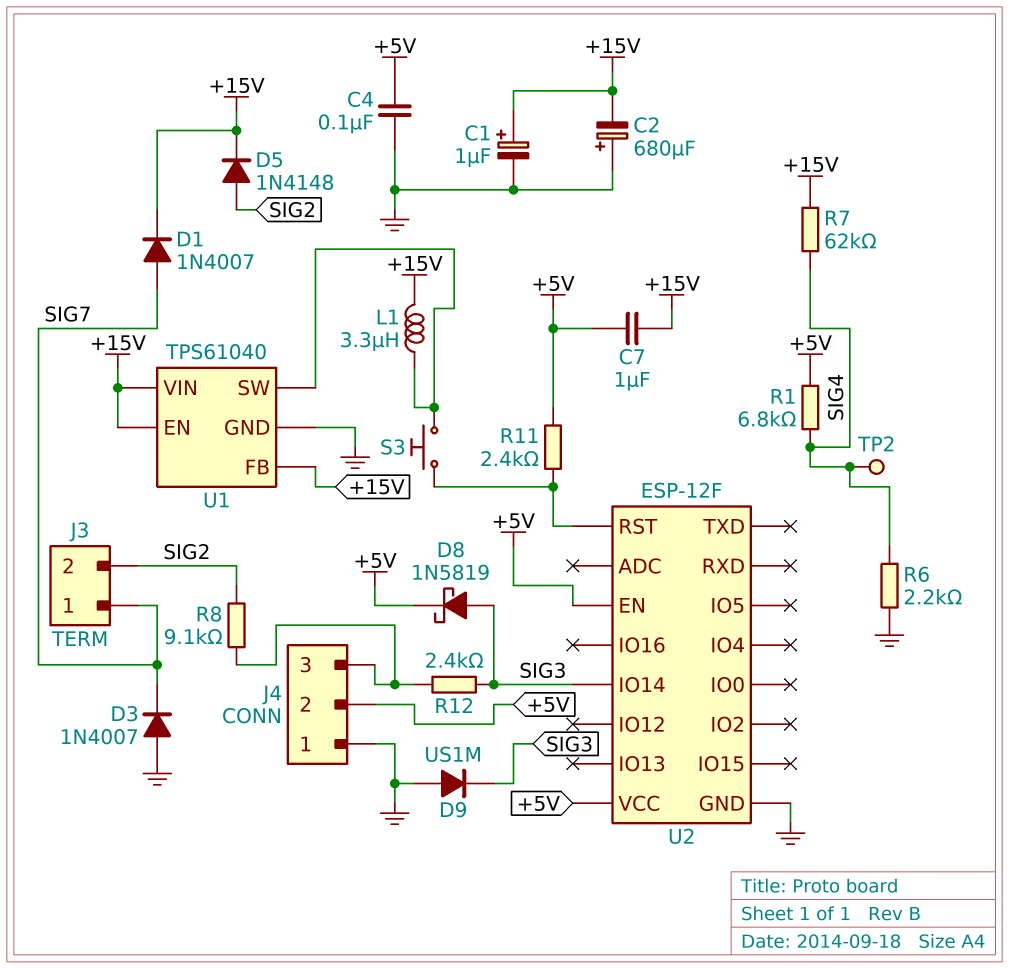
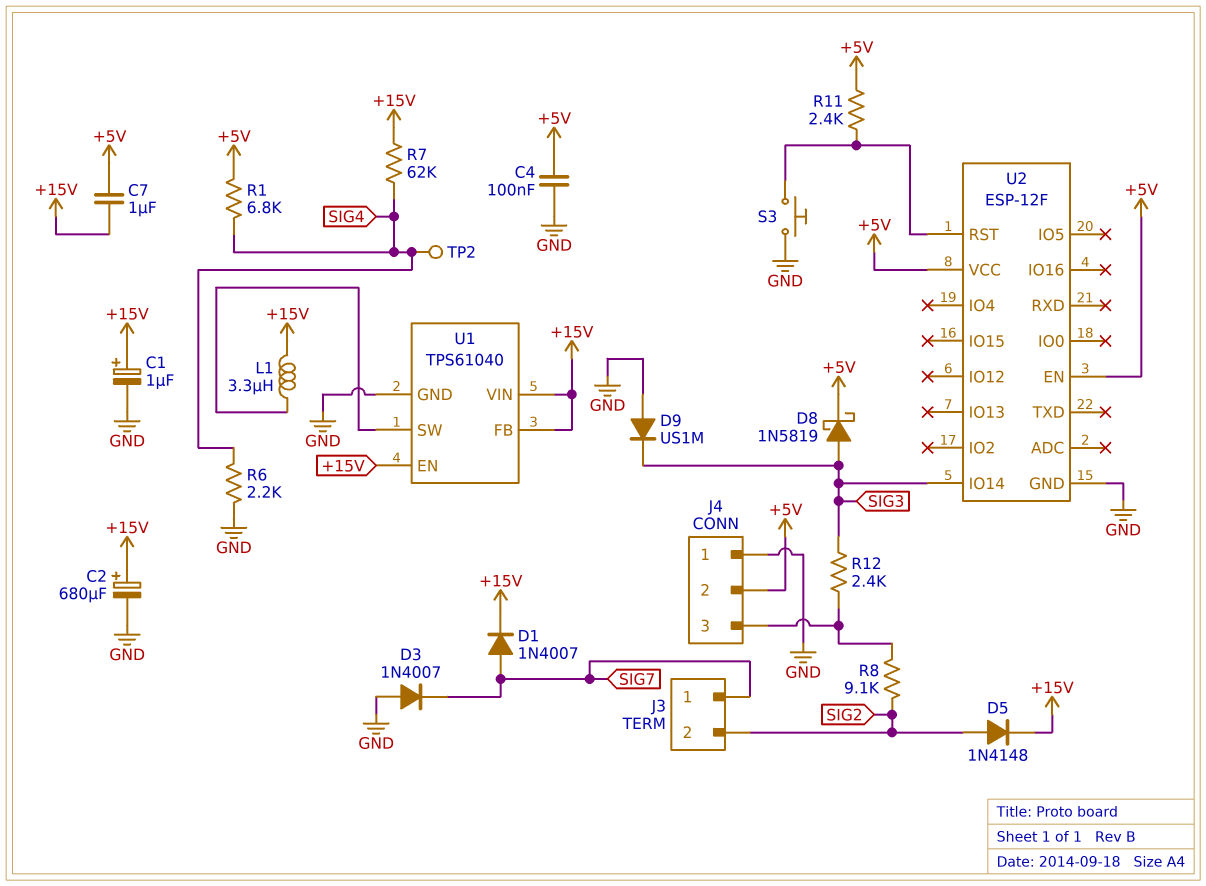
C2: 680uF (plus GND, minus +15V) -> 680uF (plus +15V, minus GND)
S3: button (U1/SW, U2/RST) -> button (GND, U2/RST)

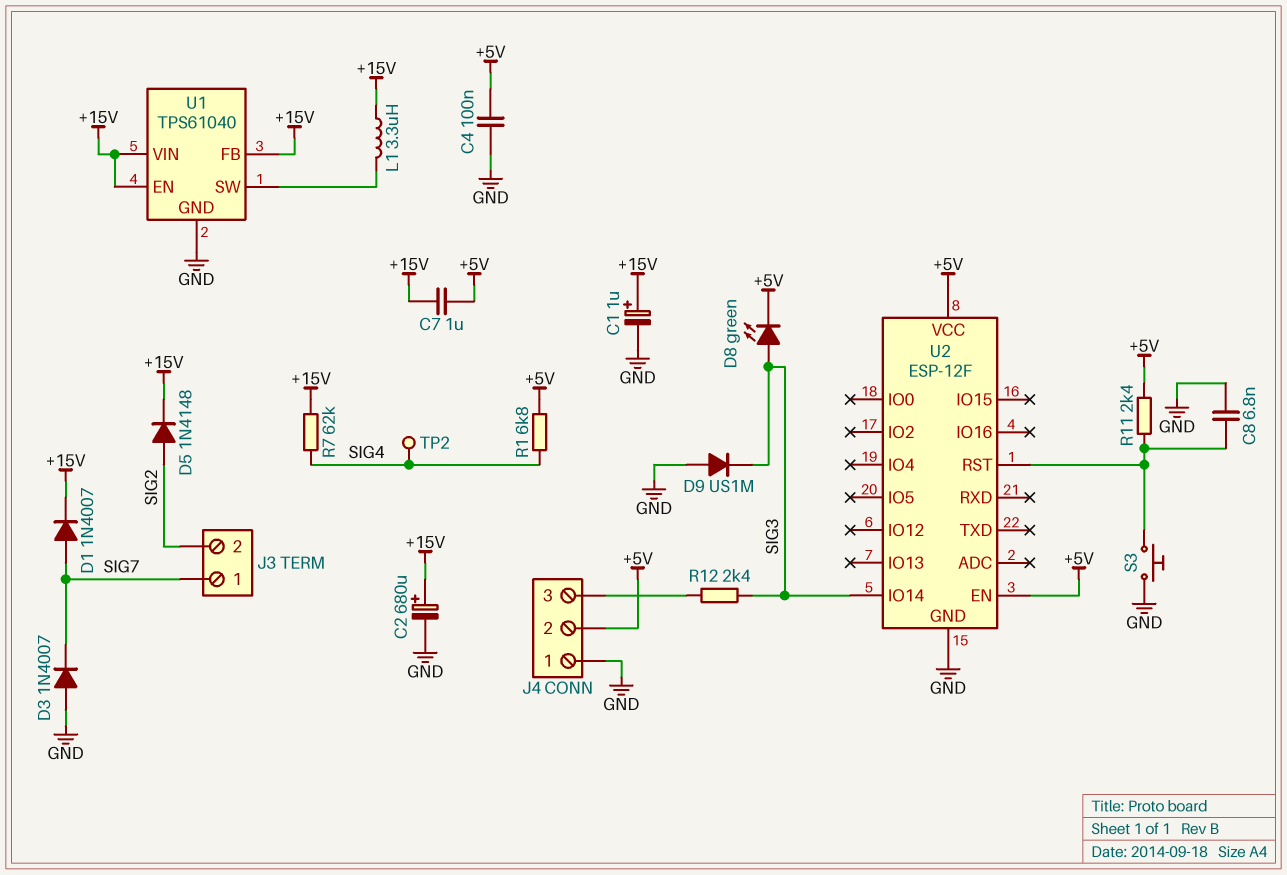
C8: none -> 6.8nF (GND, U2/RST)
D8: schottky 1N5819 (A SIG3, K +5V) -> LED green (A SIG3, K +5V)
R6: 2.2k (GND, SIG4) -> none
R8: 9.1k (J4/3, SIG2) -> none

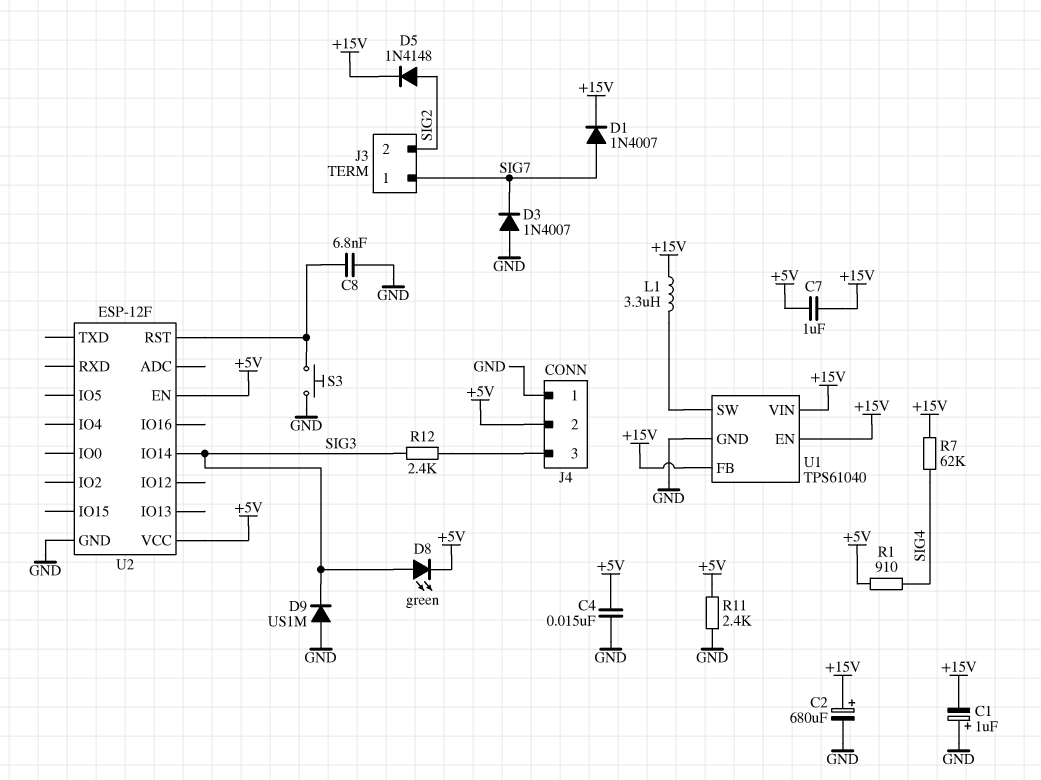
C1: 1uF (plus +15V, minus GND) -> 1uF (plus GND, minus +15V)
C4: 100nF (+5V, GND) -> 15nF (+5V, GND)
R1: 6.8k (+5V, SIG4) -> 910 (+5V, SIG4)
R11: 2.4k (+5V, U2/RST) -> 2.4k (+5V, GND)
TP2: test point (SIG4) -> none

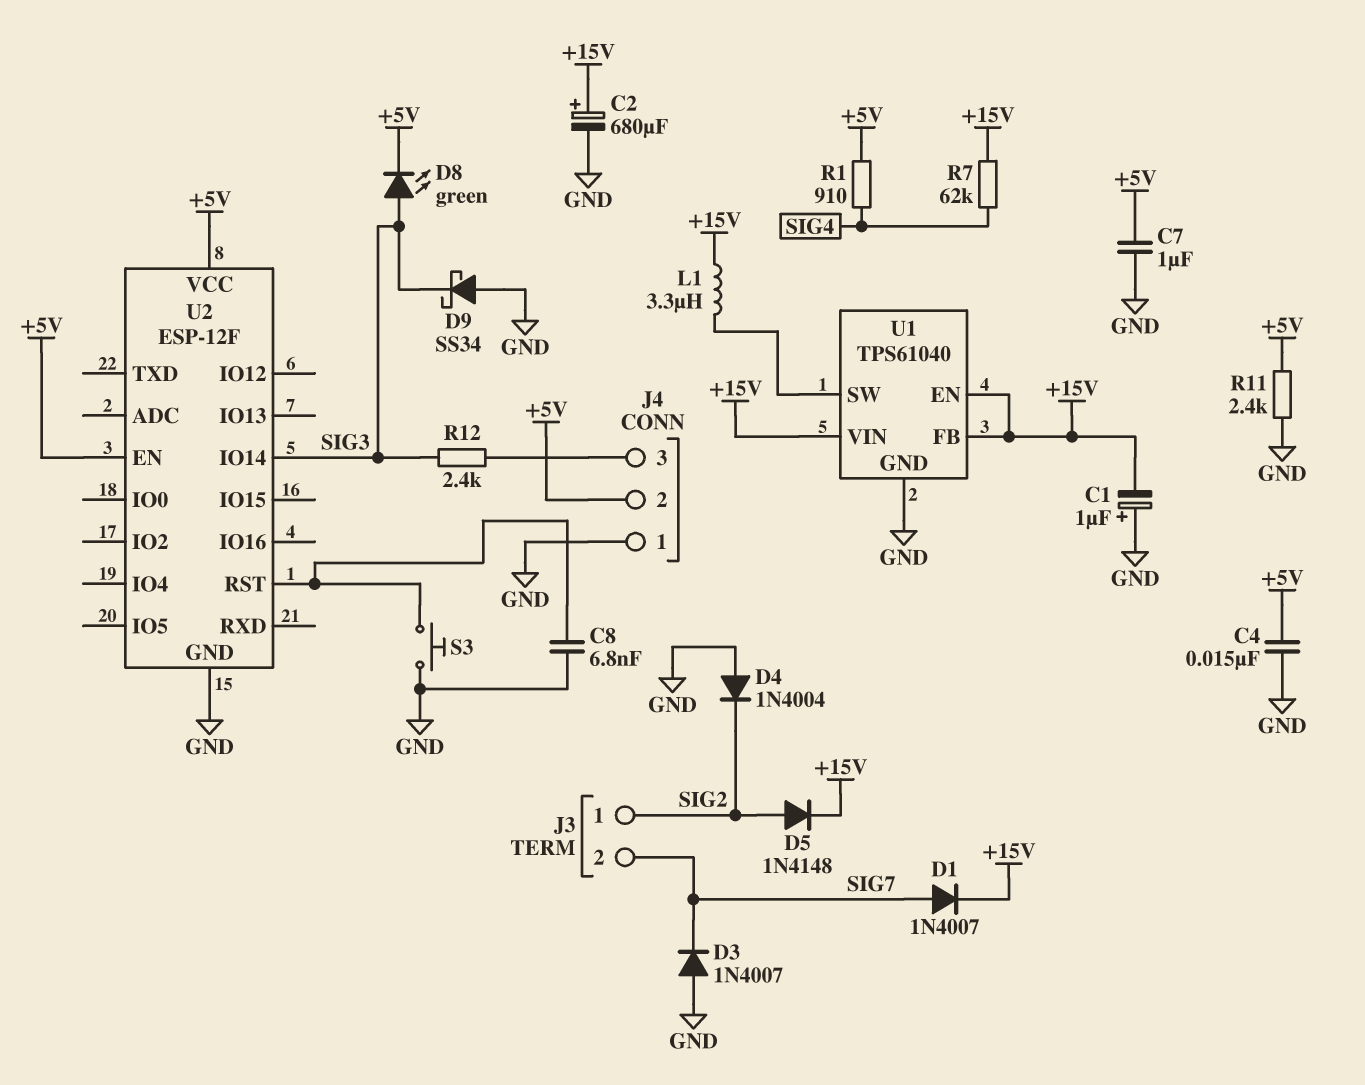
C7: 1uF (+5V, +15V) -> 1uF (+5V, GND)
D4: none -> diode 1N4004 (A GND, K SIG2)
D9: diode US1M (A GND, K SIG3) -> schottky SS34 (A GND, K SIG3)
J3 pin 1: SIG7 -> SIG2
J3 pin 2: SIG2 -> SIG7

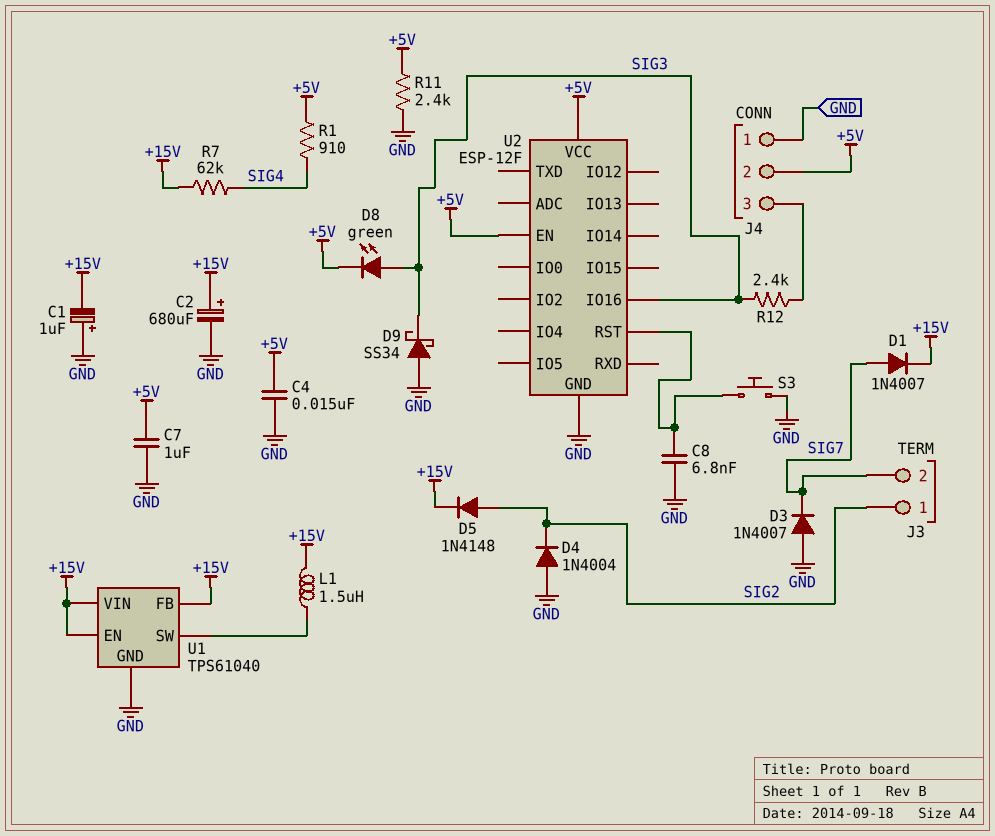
L1: 3.3uH (+15V, U1/SW) -> 1.5uH (+15V, U1/SW)
U2 pin IO14: SIG3 -> none
U2 pin IO16: none -> SIG3

